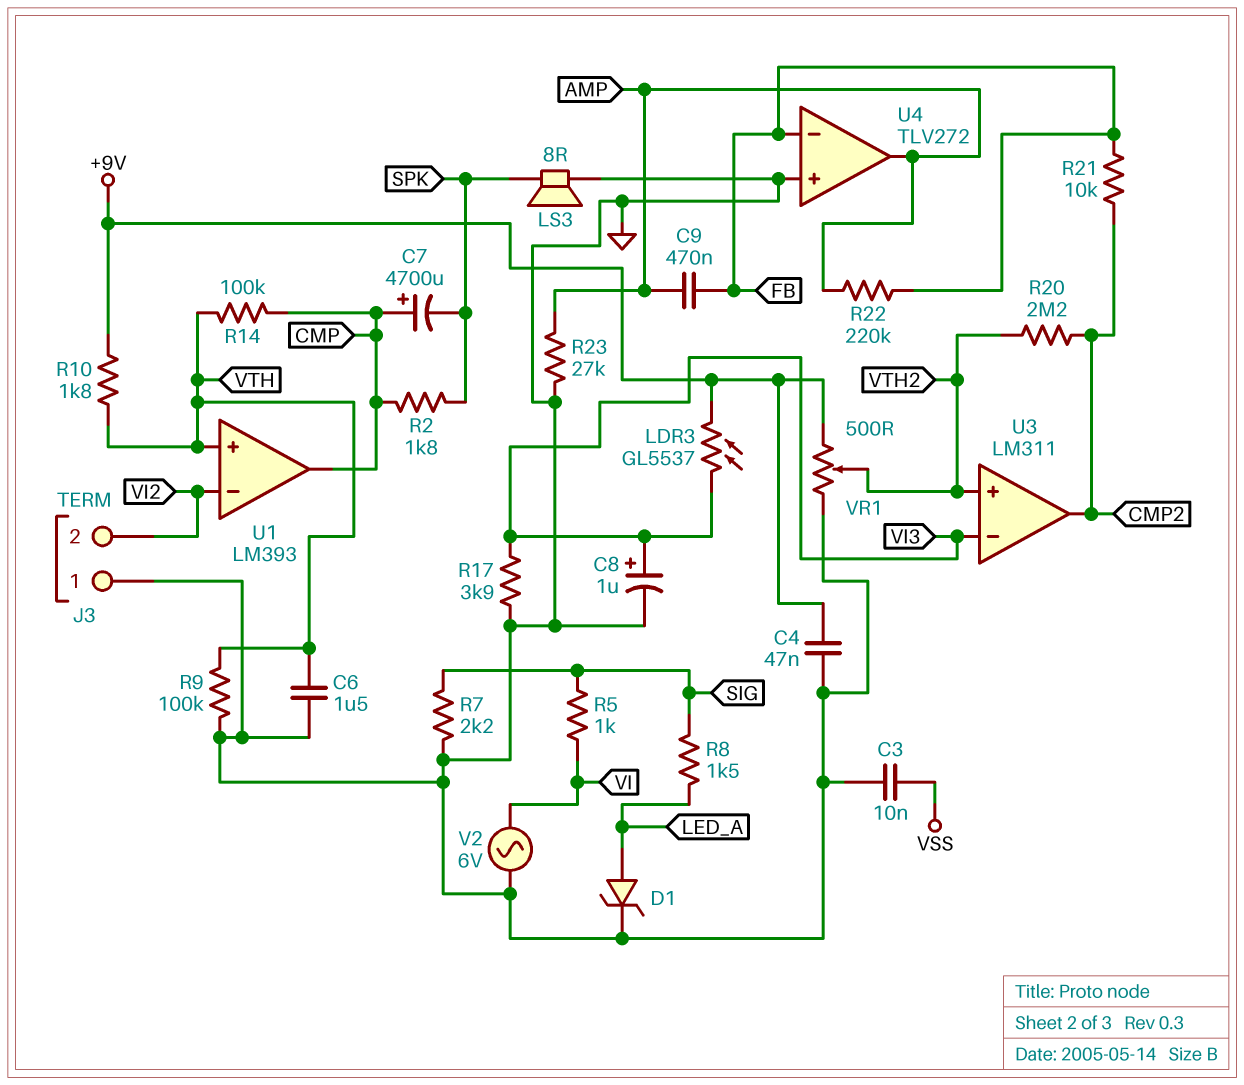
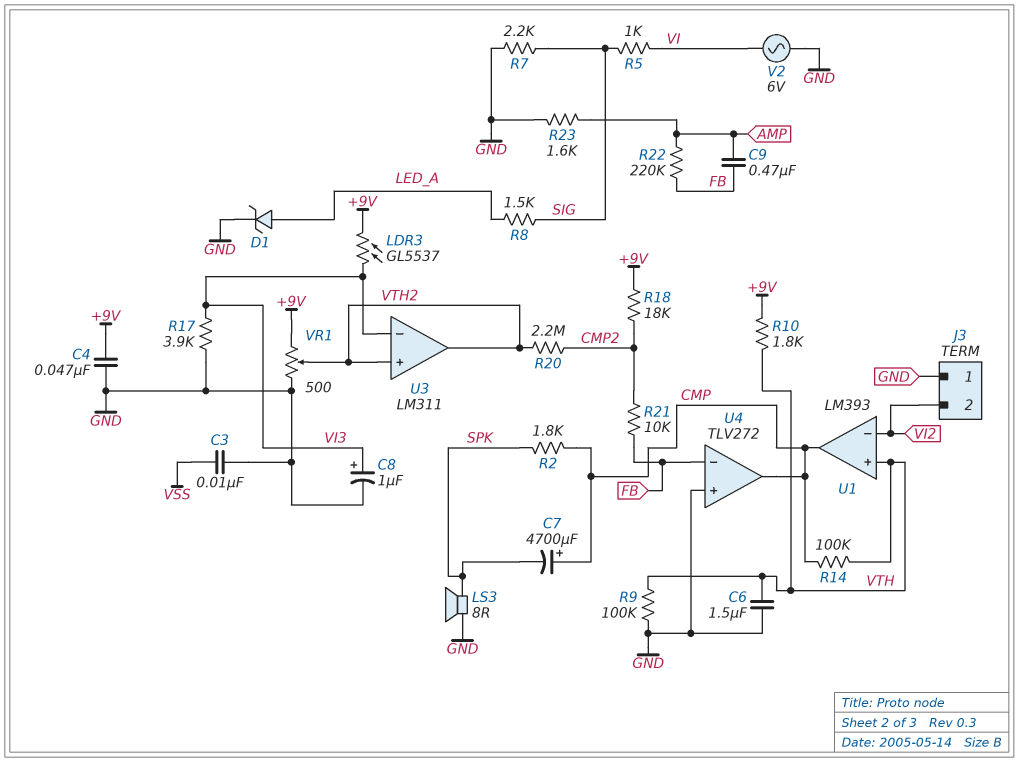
R18: none -> 18k (+9V, CMP2)
R23: 27k (AMP, GND) -> 1.6k (AMP, GND)
U3 pin out: CMP2 -> VTH2
U4 pin out: AMP -> CMP

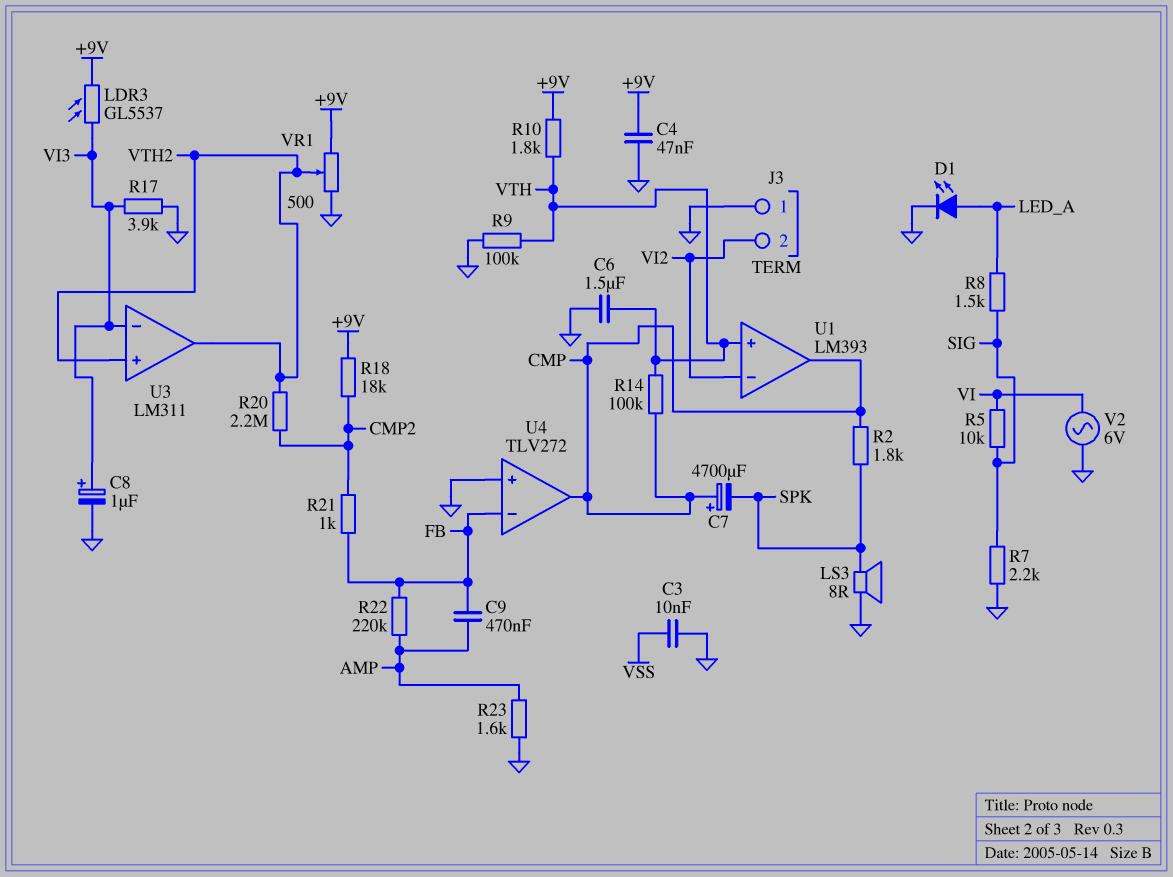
D1: zener (A LED_A, K GND) -> LED (A LED_A, K GND)
R5: 1k (SIG, VI) -> 10k (SIG, VI)
R21: 10k (CMP2, FB) -> 1k (CMP2, FB)

